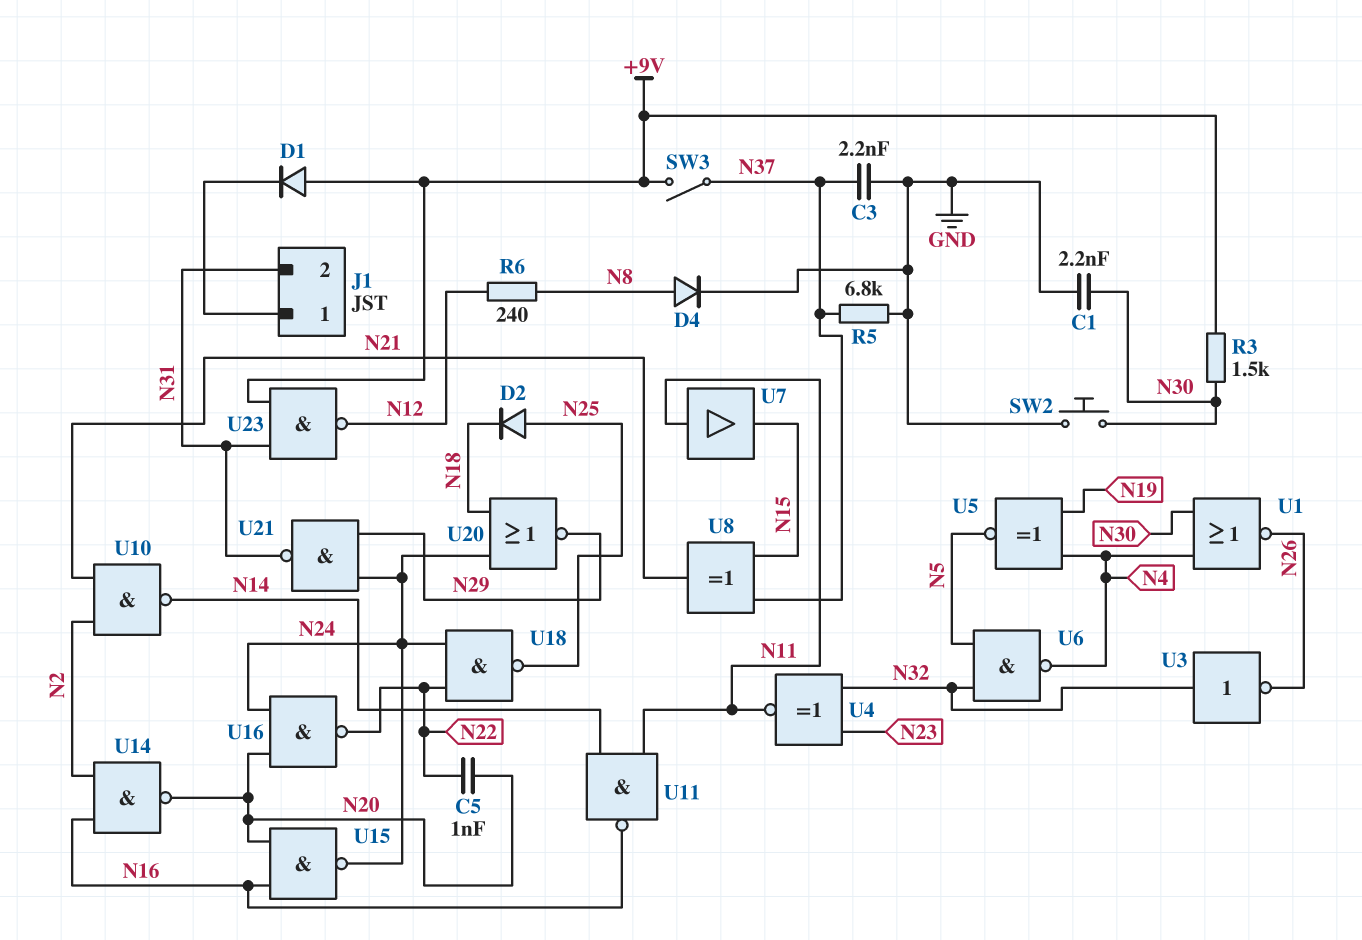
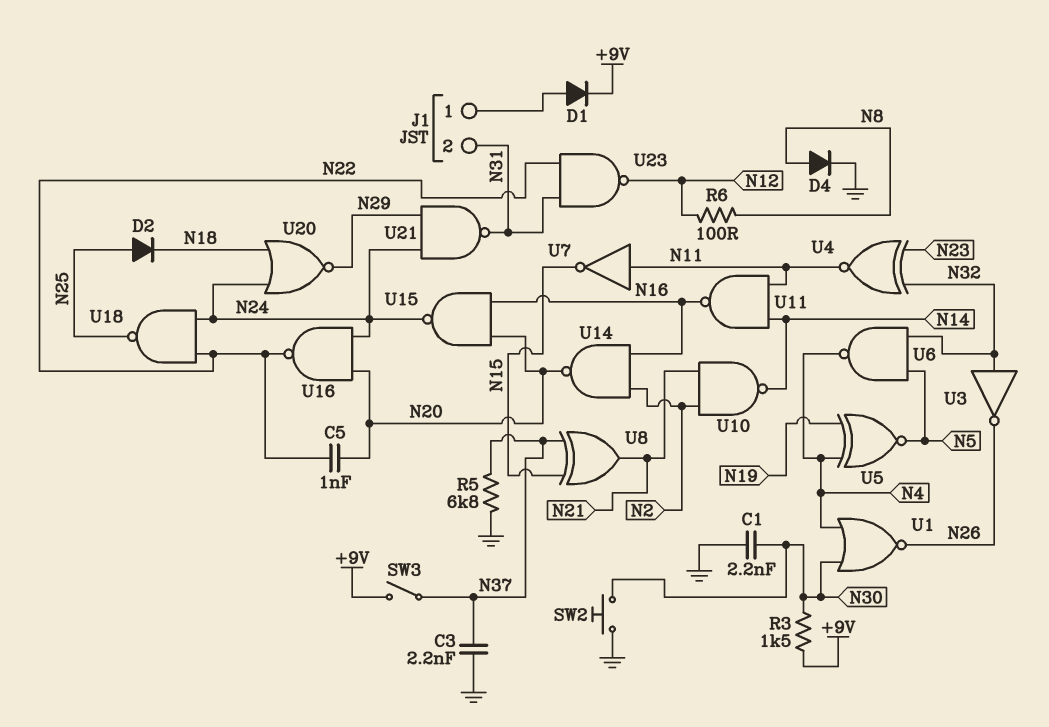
D1: diode (A +9V, K J1/1) -> diode (A J1/1, K +9V)
R6: 240 (N8, N12) -> 100 (N8, N12)
U7: buffer (in N11, out N15) -> NOT (in N11, out N15)
U23: NAND (in +9V, in N31, out N12) -> NAND (in N22, in N31, out N12)

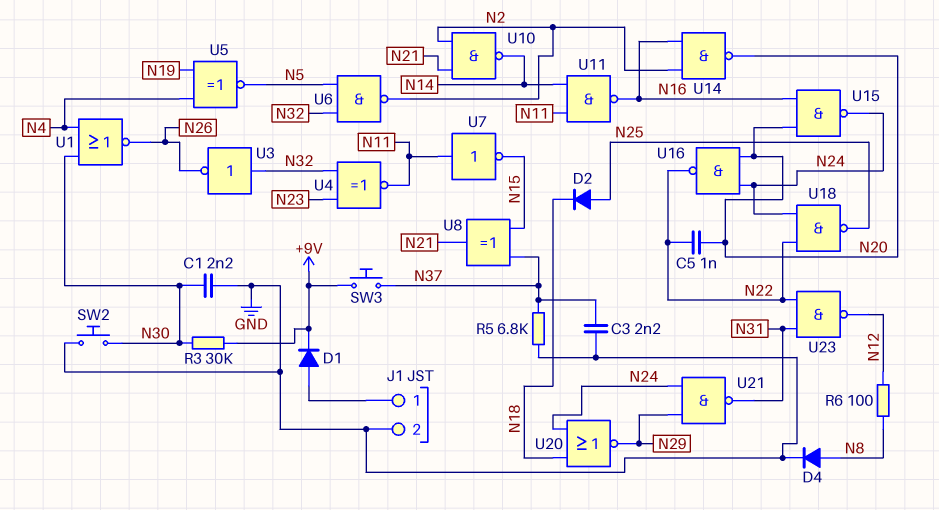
J1 pin 2: N31 -> GND
R3: 1.5k (+9V, N30) -> 30k (+9V, N30)
SW3: switch (+9V, N37) -> button (+9V, N37)
U6: NAND (in N5, in N32, out N4) -> NAND (in N5, in N32, out N2)

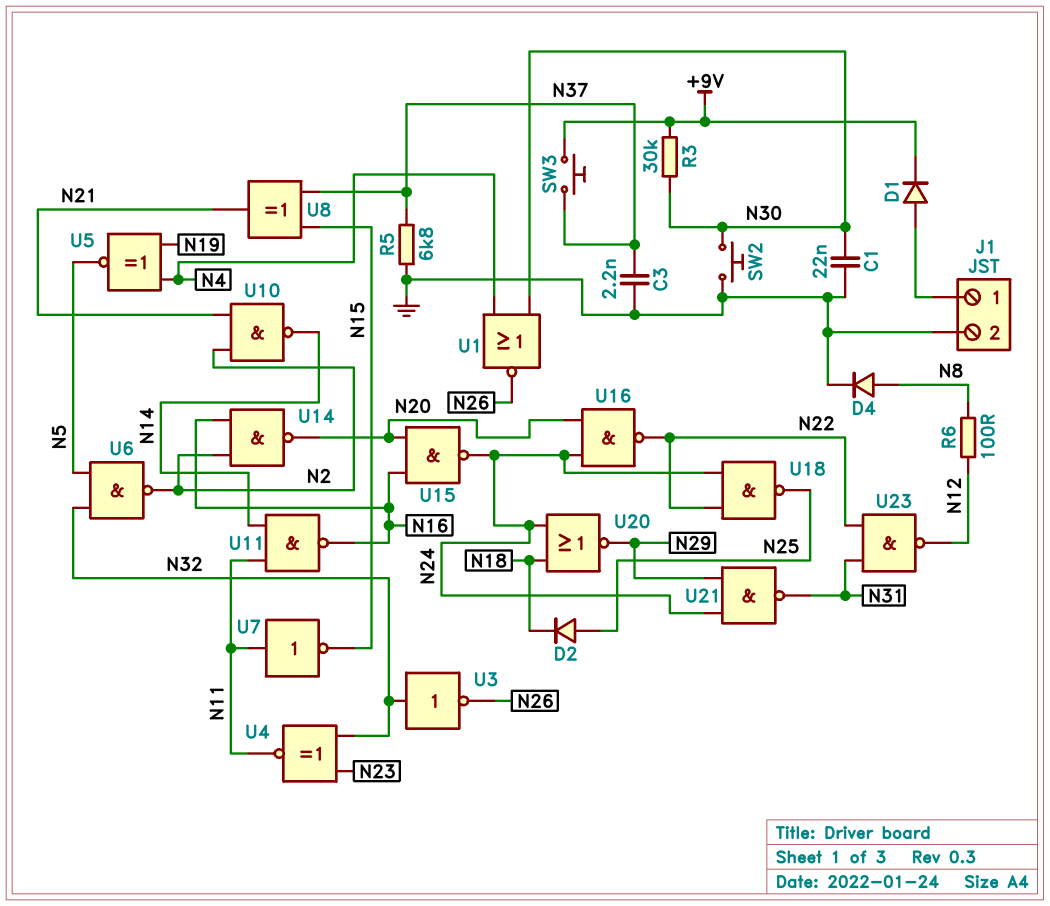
C1: 2.2nF (GND, N30) -> 22nF (GND, N30)
C5: 1nF (N20, N22) -> none

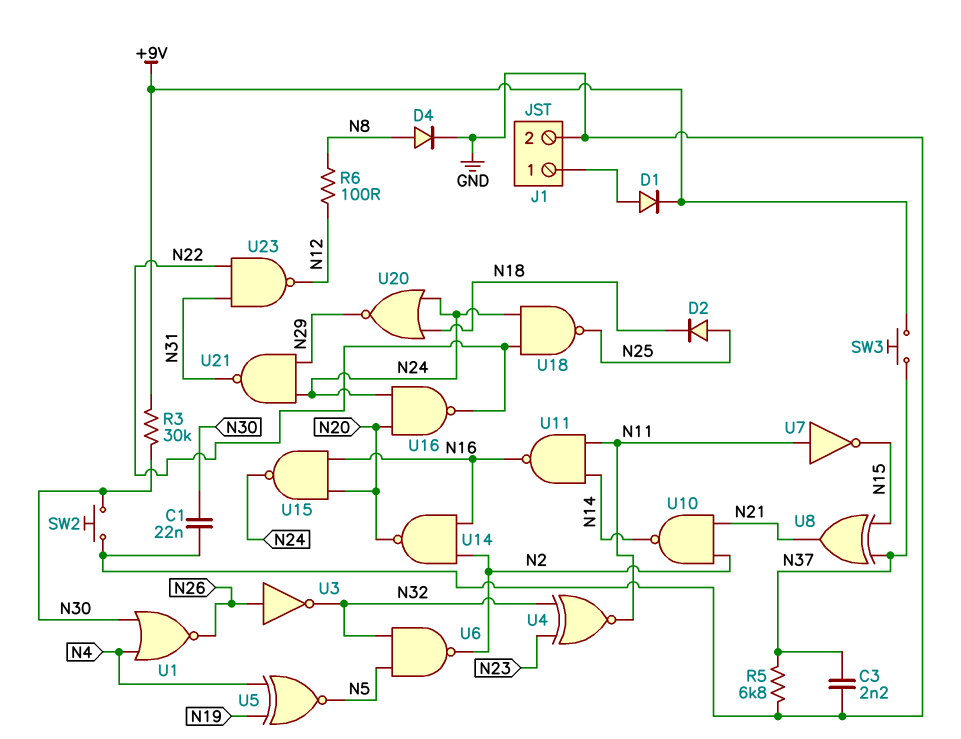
U3: NOT (in N32, out N26) -> NOT (in N26, out N32)

